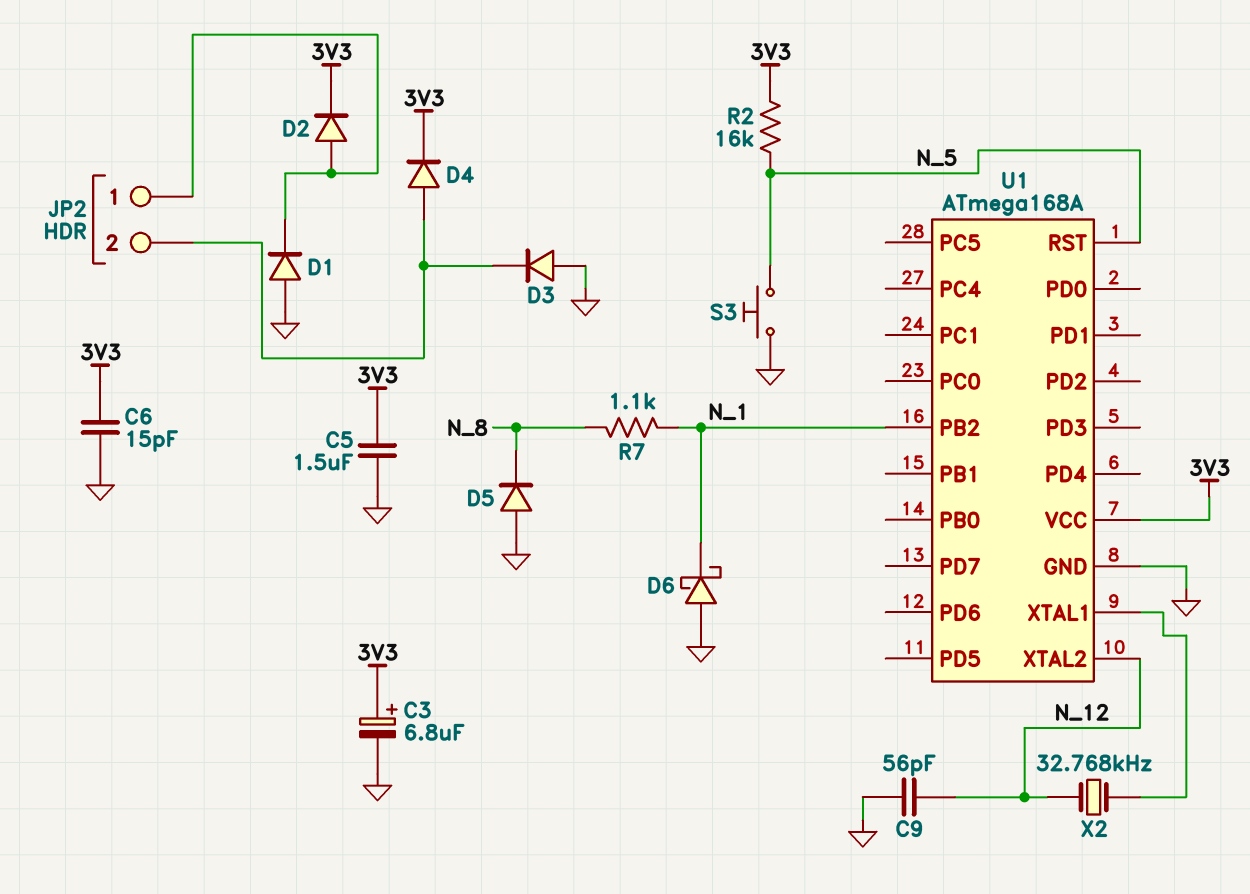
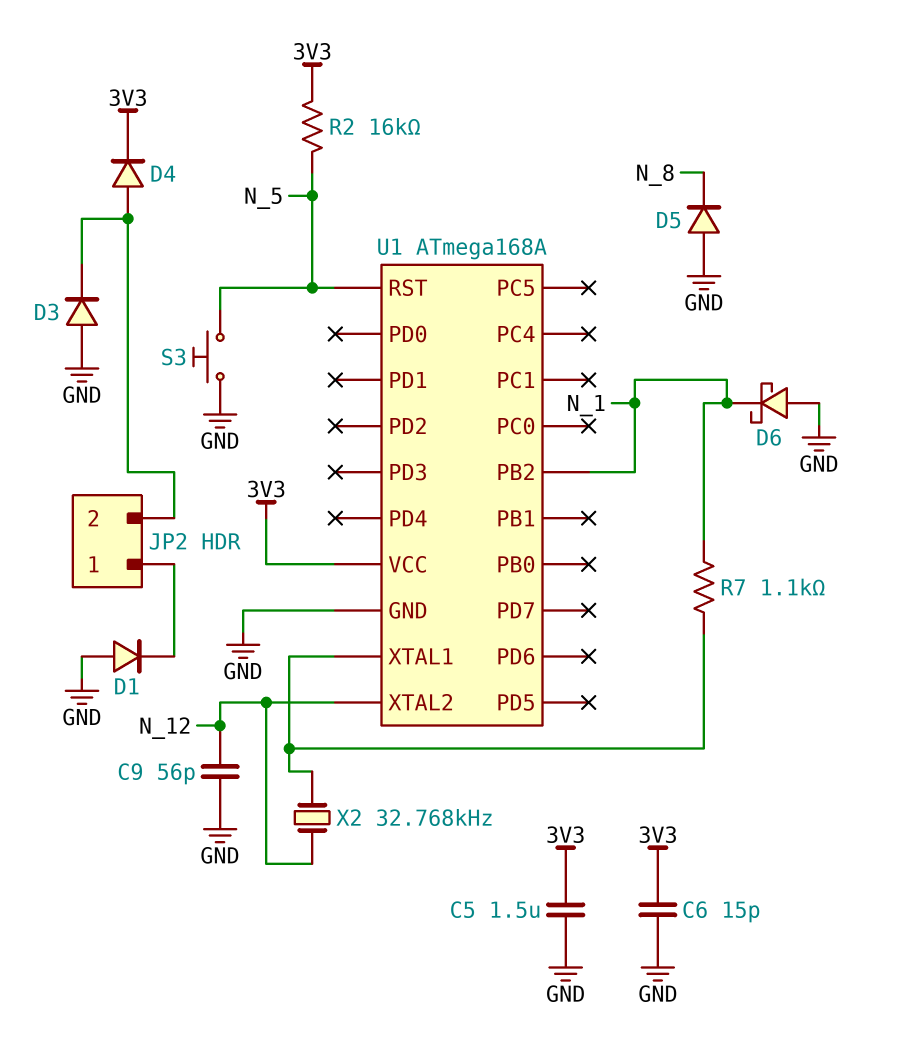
C3: 6.8uF (plus 3V3, minus GND) -> none
D2: diode (A JP2/1, K 3V3) -> none
R7: 1.1k (N_1, N_8) -> 1.1k (N_1, U1/XTAL1)

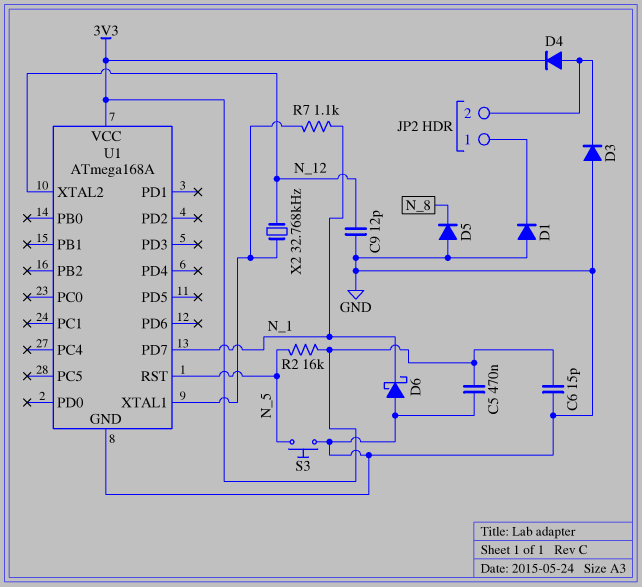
C5: 1.5uF (3V3, GND) -> 470nF (3V3, GND)
C9: 56pF (GND, N_12) -> 12pF (GND, N_12)
U1 pin PB2: N_1 -> none
U1 pin PD7: none -> N_1

